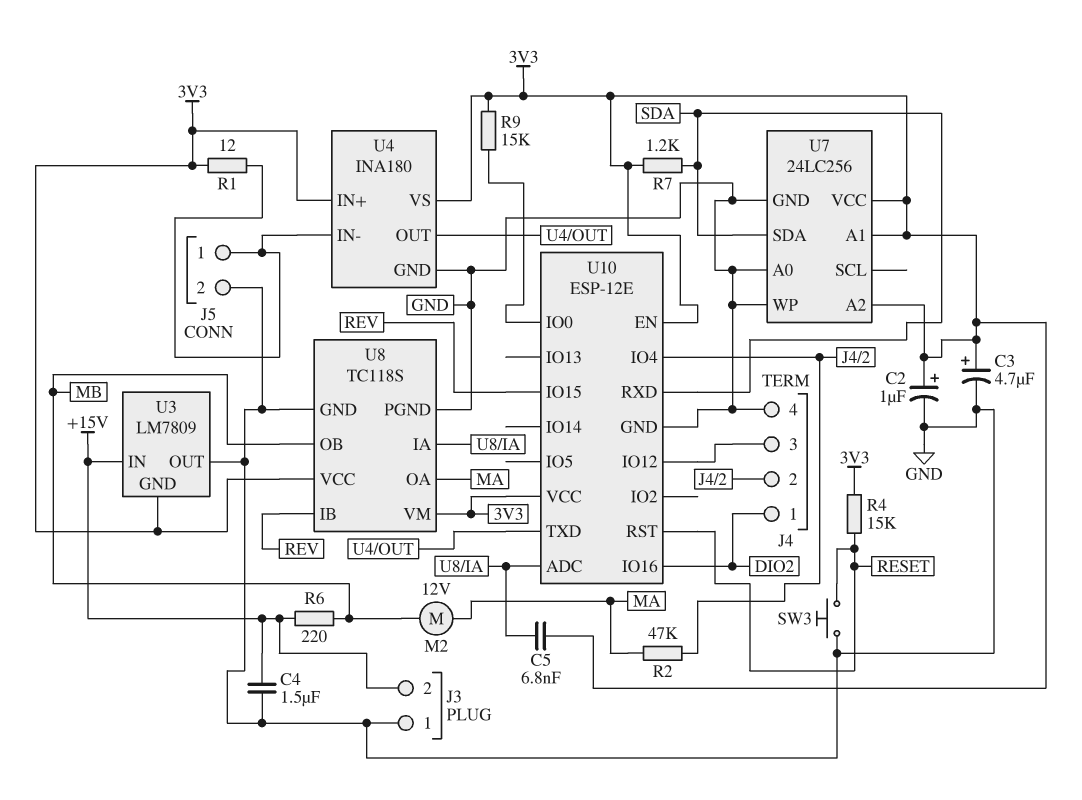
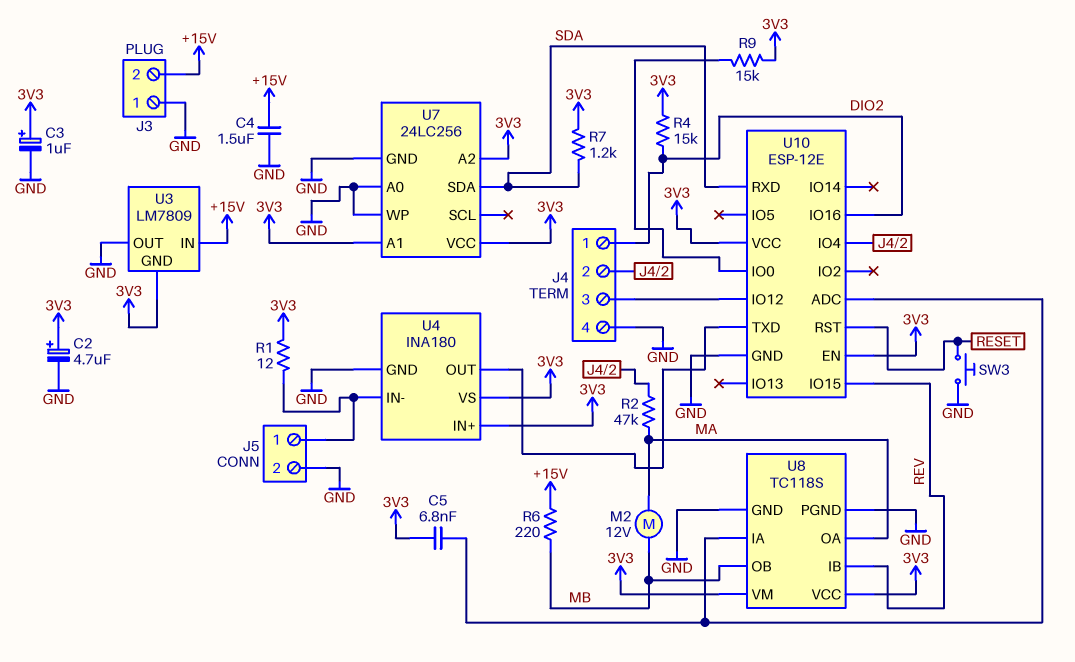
C2: 1uF (plus 3V3, minus GND) -> 4.7uF (plus 3V3, minus GND)
C3: 4.7uF (plus 3V3, minus GND) -> 1uF (plus 3V3, minus GND)
R4: 15k (3V3, RESET) -> 15k (3V3, DIO2)

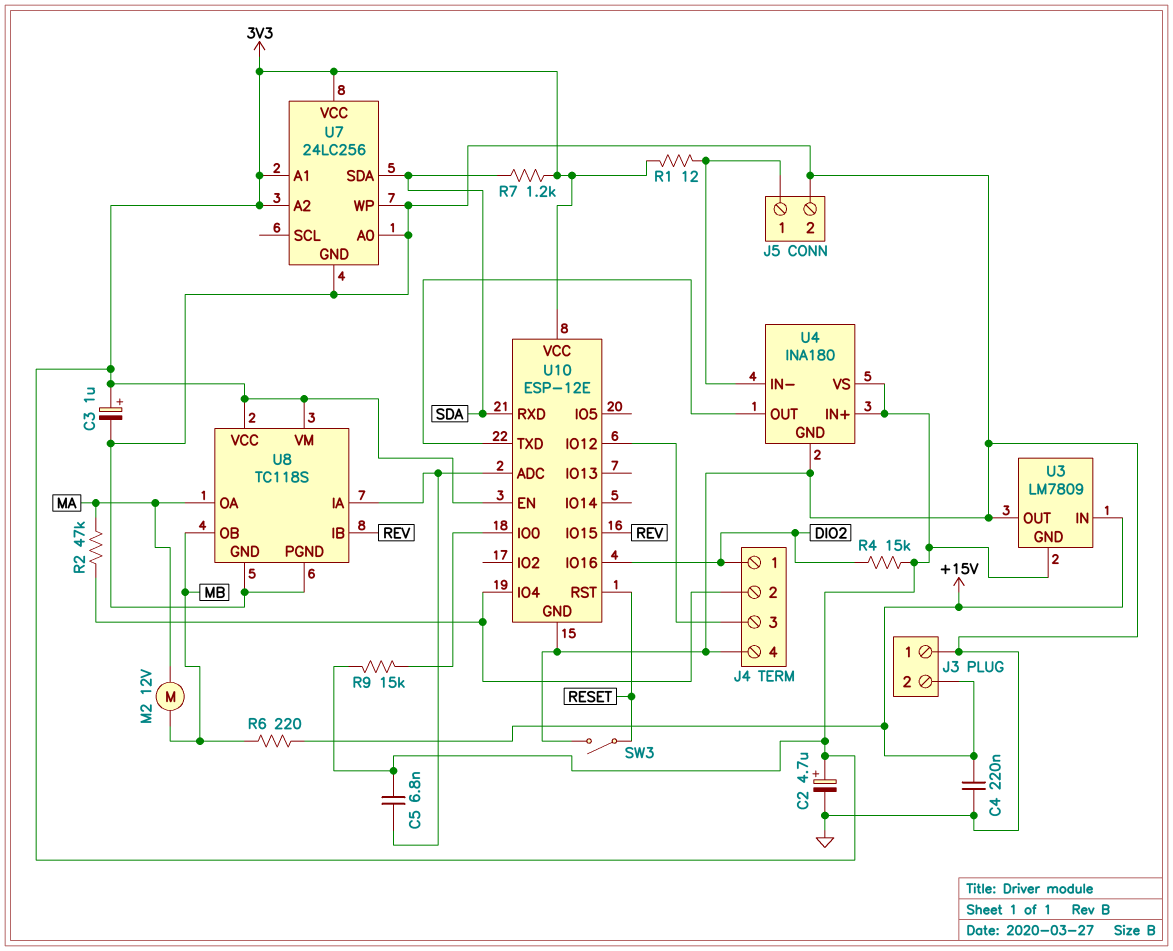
C4: 1.5uF (+15V, GND) -> 220nF (+15V, GND)
SW3: button (GND, RESET) -> switch (GND, RESET)

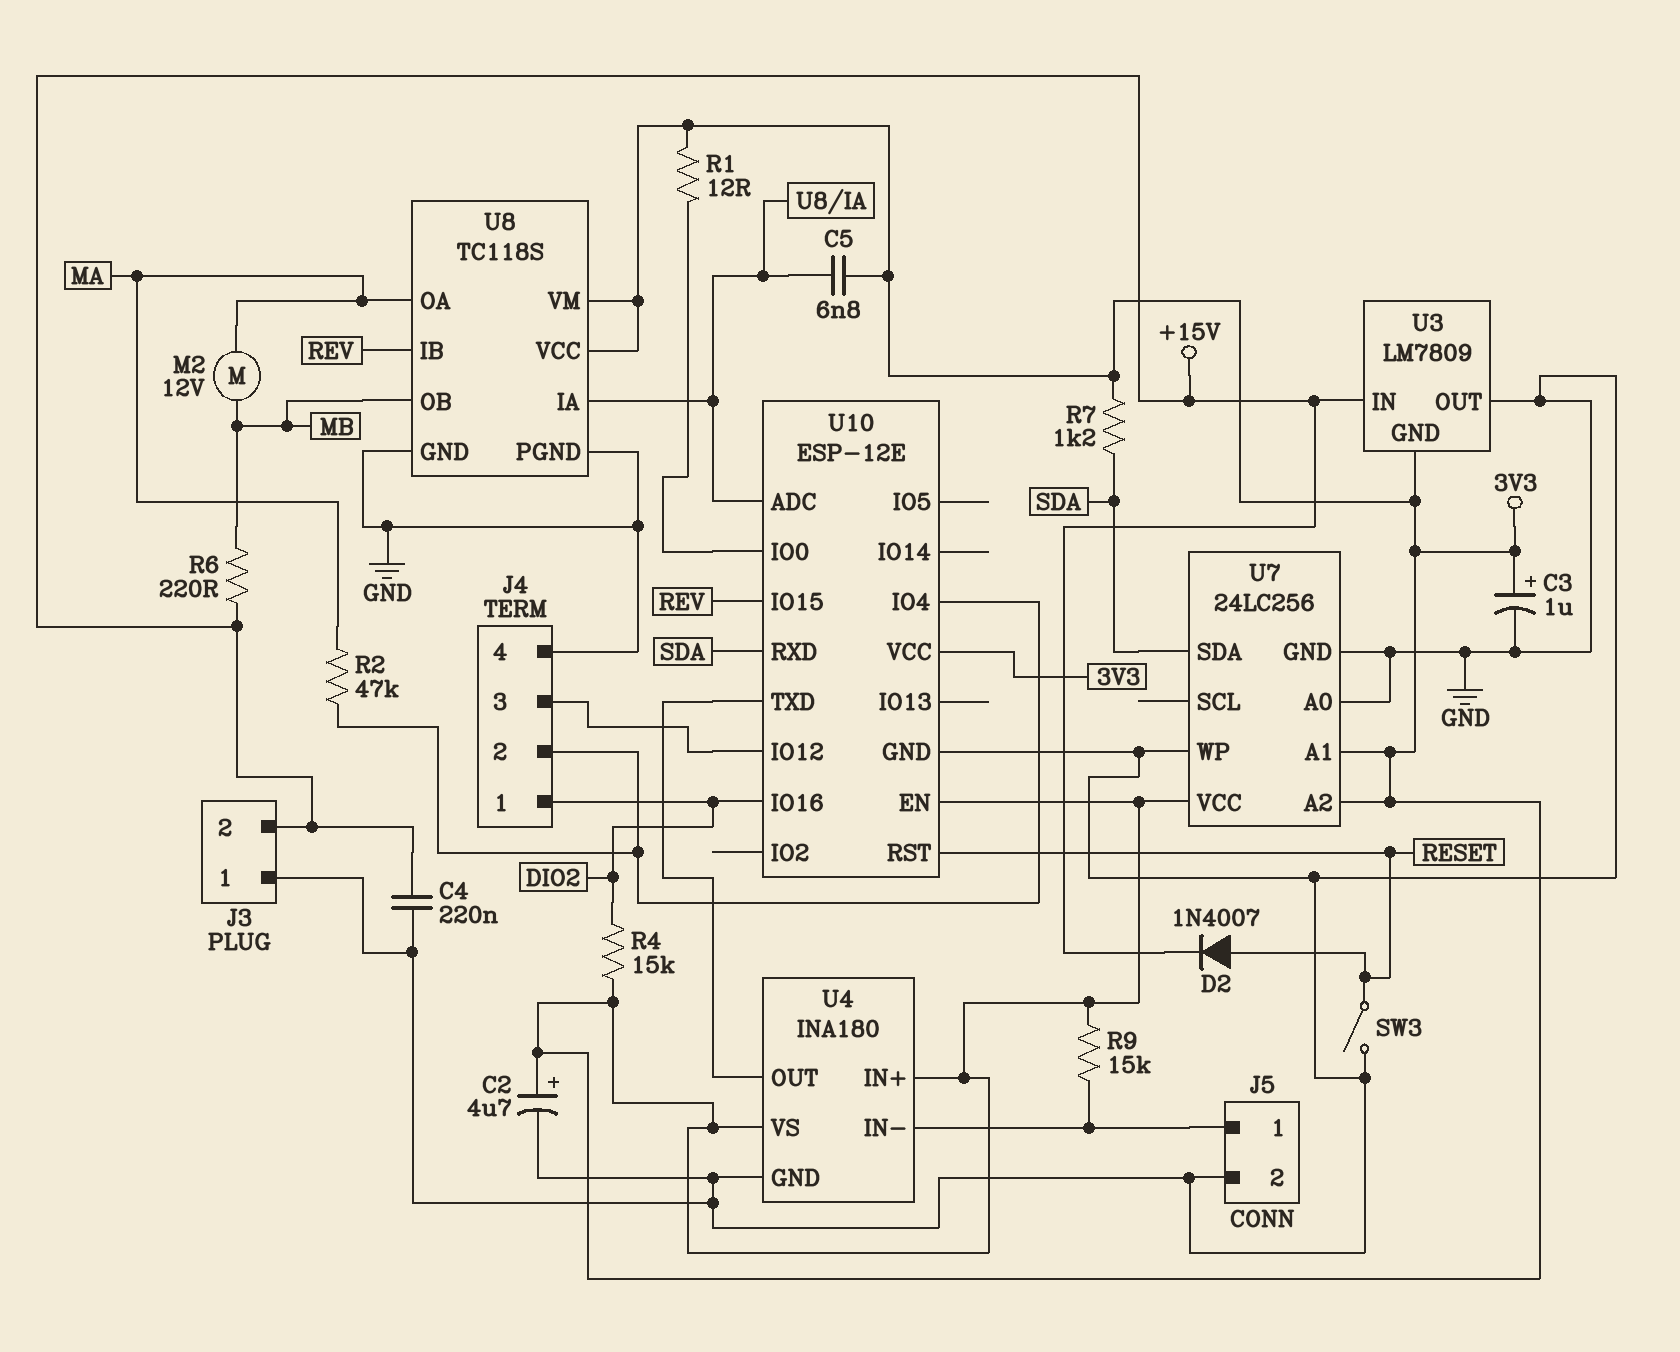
D2: none -> diode 1N4007 (A RESET, K +15V)
R1: 12 (3V3, J5/1) -> 12 (3V3, U10/IO0)
R9: 15k (3V3, U10/IO0) -> 15k (3V3, J5/1)

